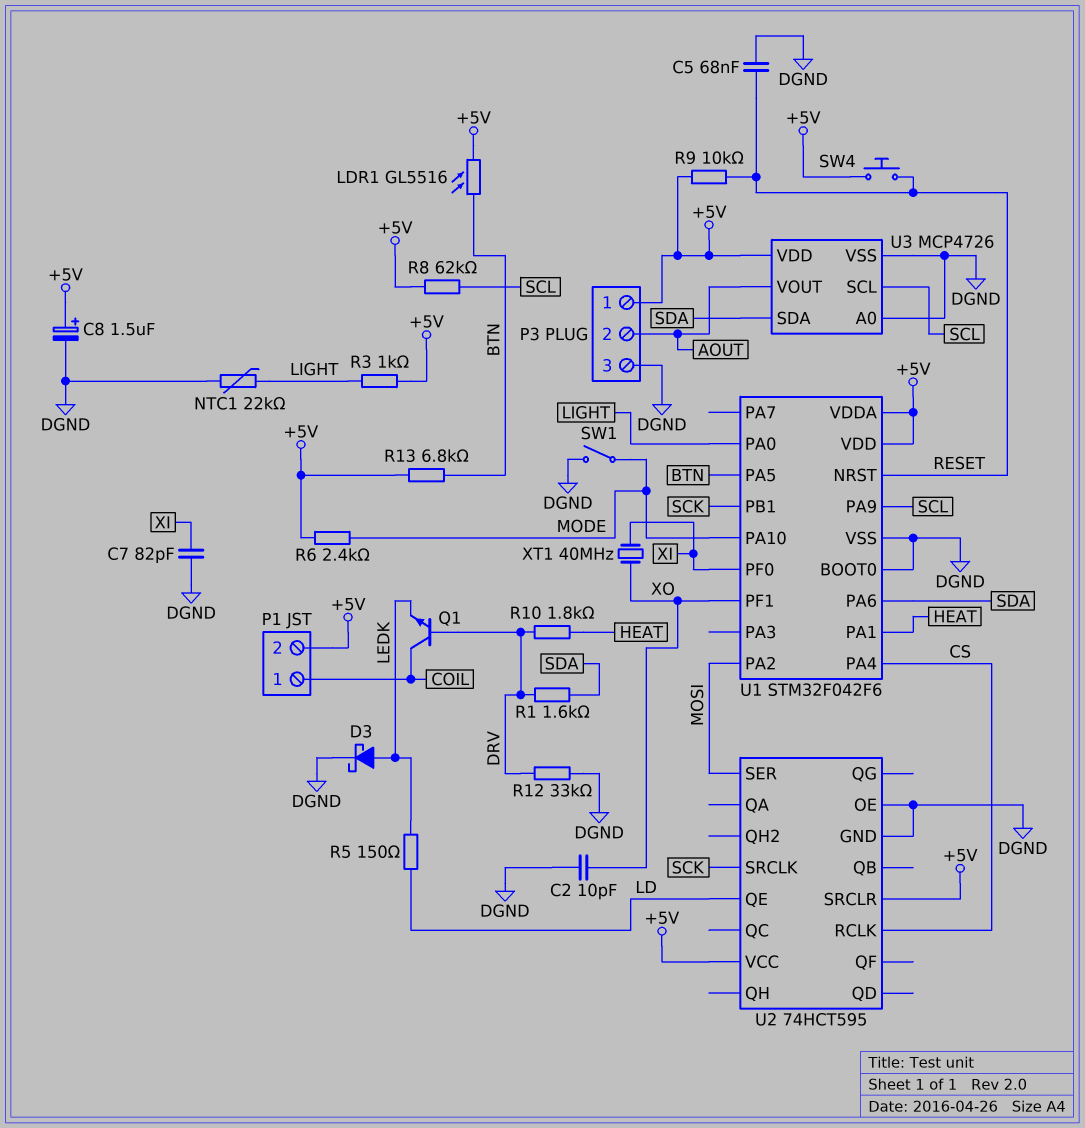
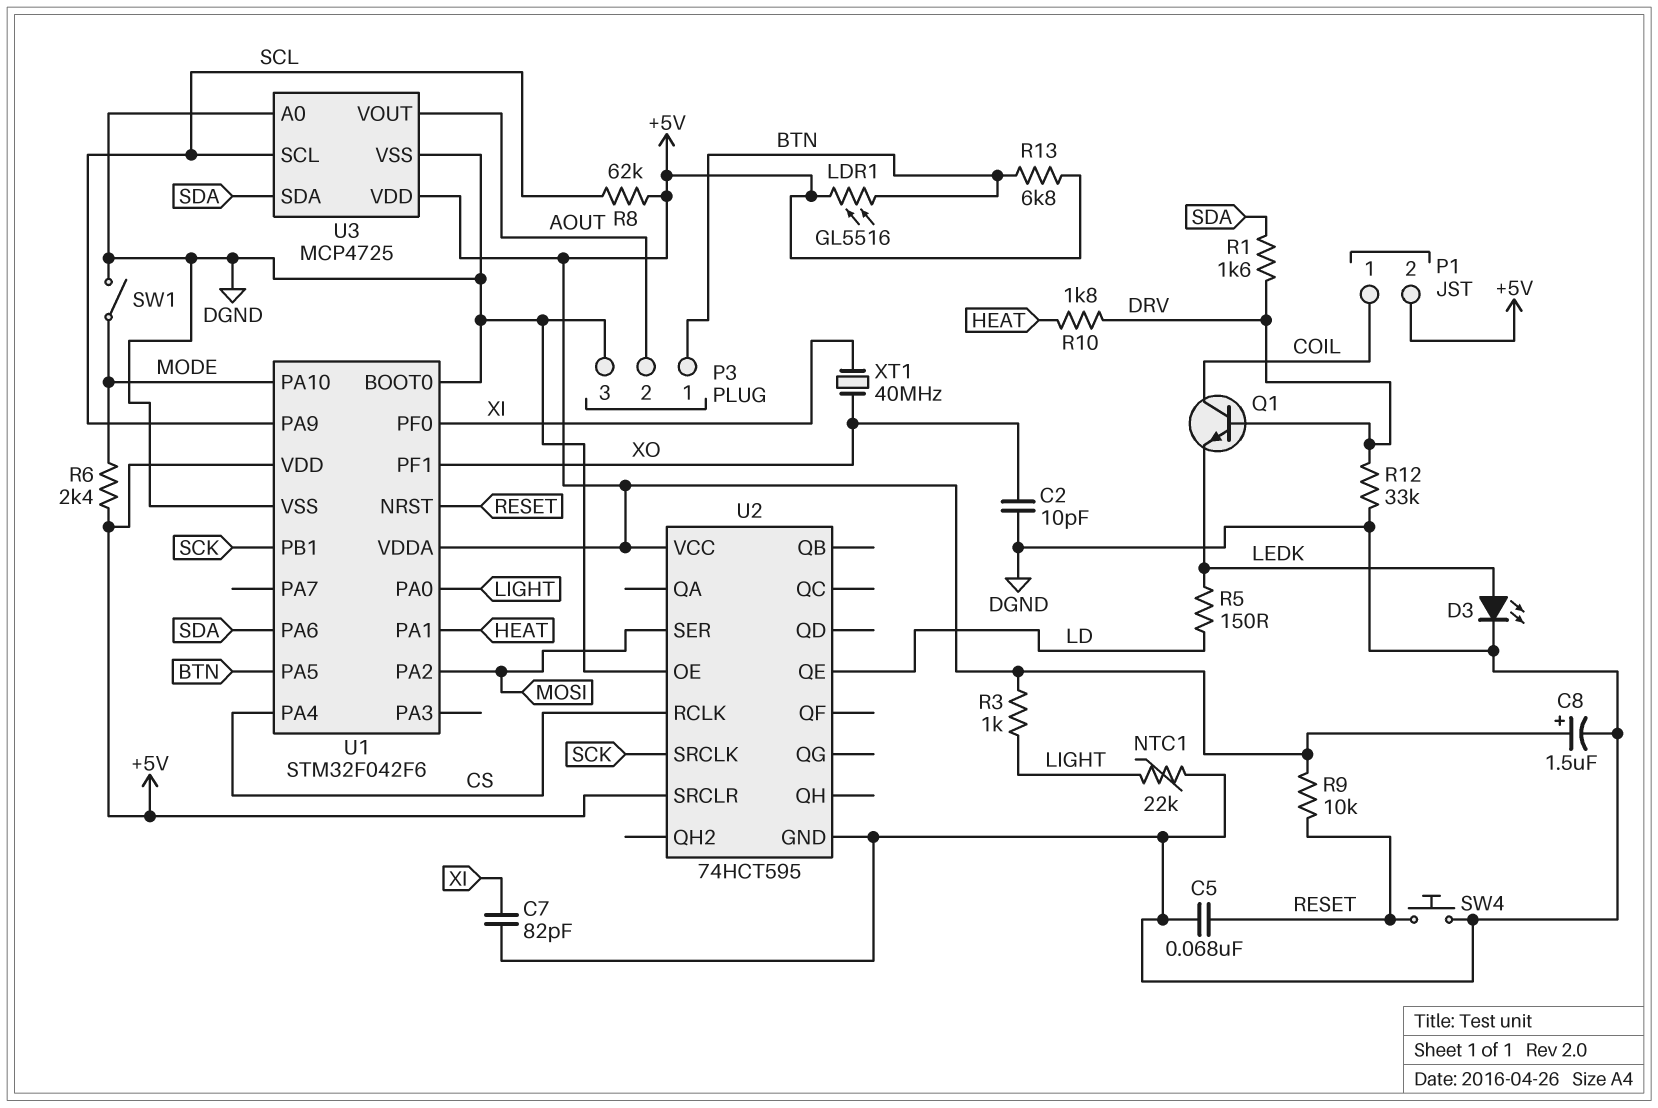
D3: schottky (A LEDK, K DGND) -> LED (A LEDK, K DGND)
P3 pin 1: +5V -> BTN
SW4: button (+5V, RESET) -> button (DGND, RESET)
U3: MCP4726 -> MCP4725

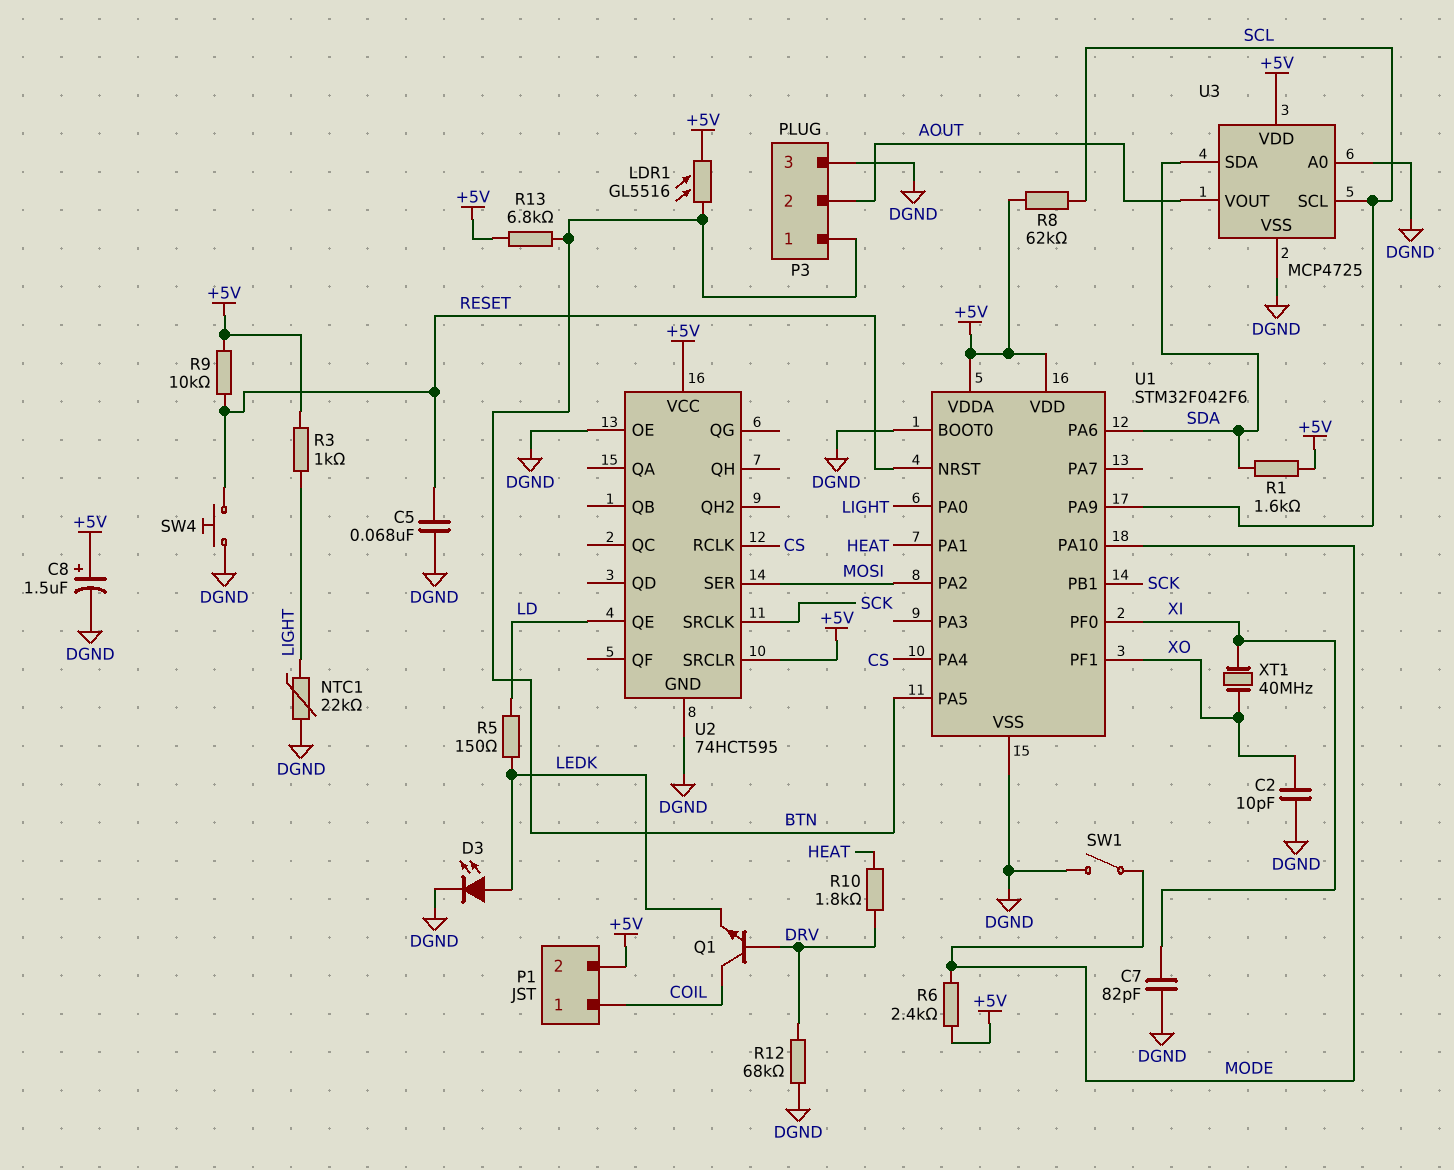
R1: 1.6k (DRV, SDA) -> 1.6k (+5V, SDA)
R12: 33k (DGND, DRV) -> 68k (DGND, DRV)

